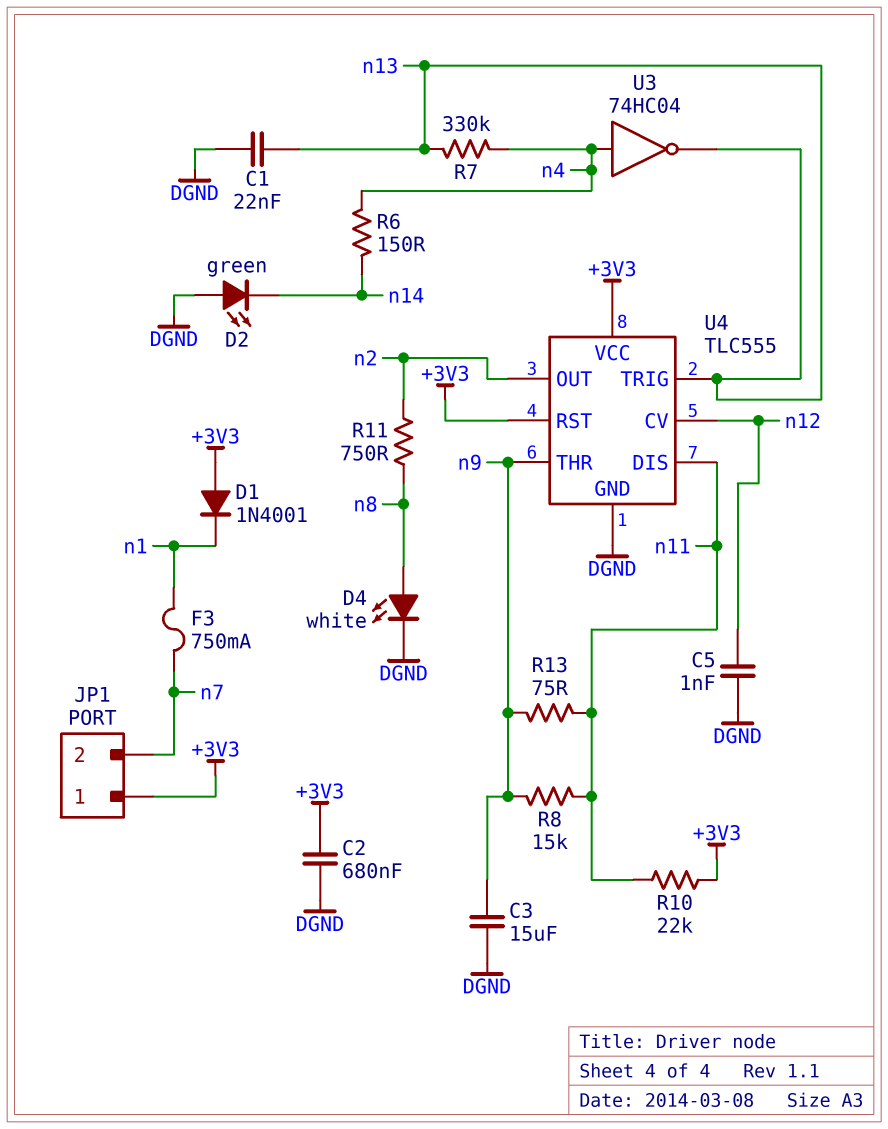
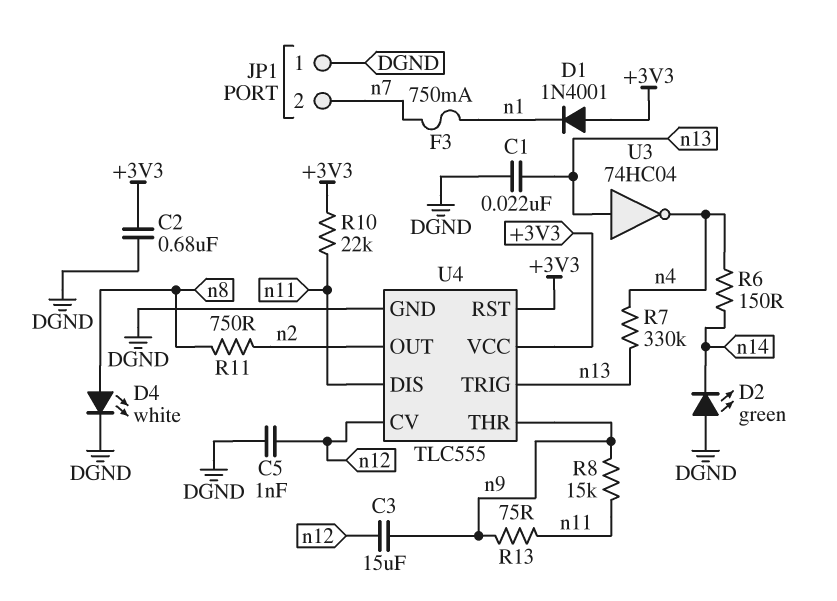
C3: 15uF (DGND, n9) -> 15uF (n9, n12)
JP1 pin 1: +3V3 -> DGND
U3: NOT 74HC04 (in n4, out n13) -> NOT 74HC04 (in n13, out n4)

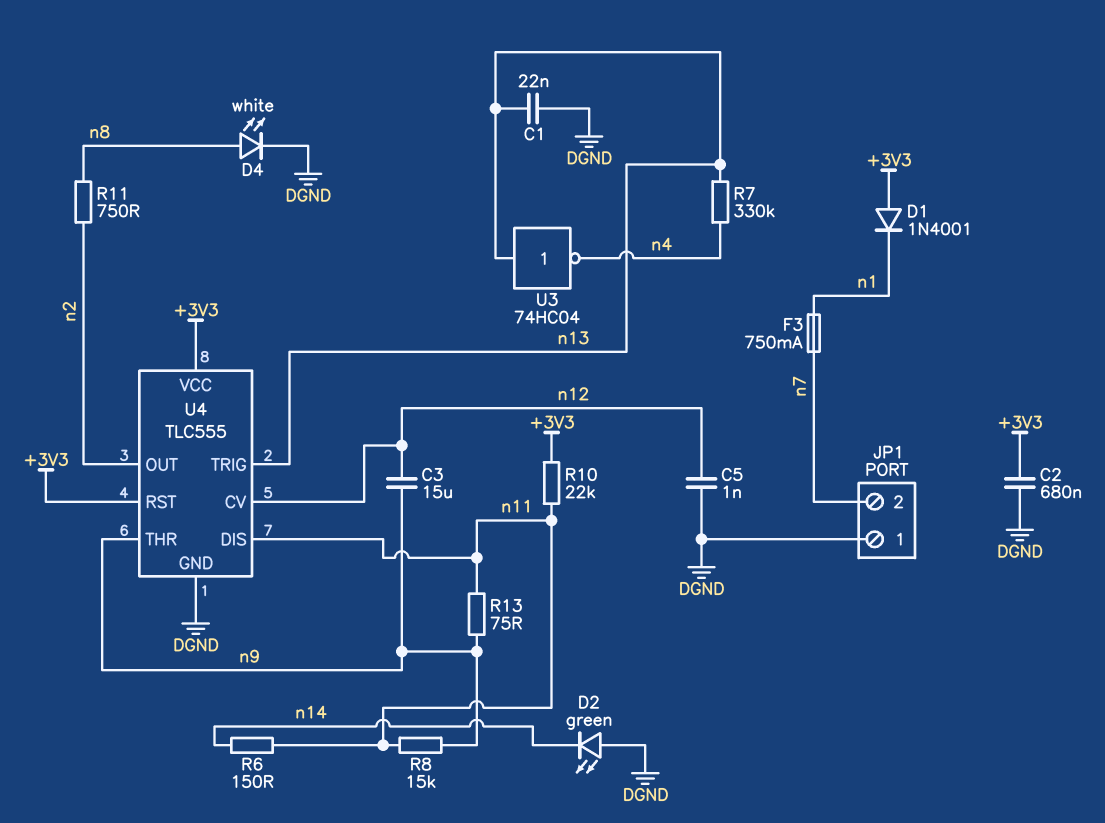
R6: 150 (n4, n14) -> 150 (n11, n14)

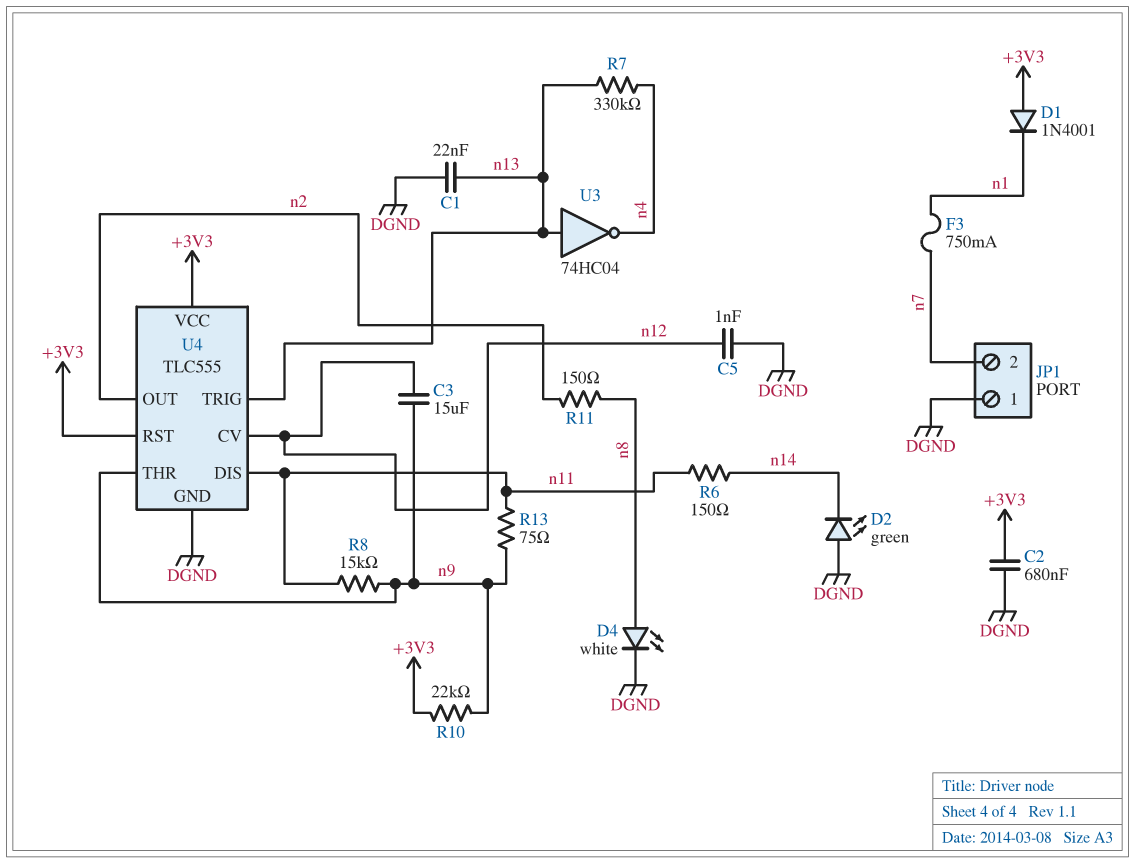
R10: 22k (+3V3, n11) -> 22k (+3V3, n9)
R11: 750 (n2, n8) -> 150 (n2, n8)

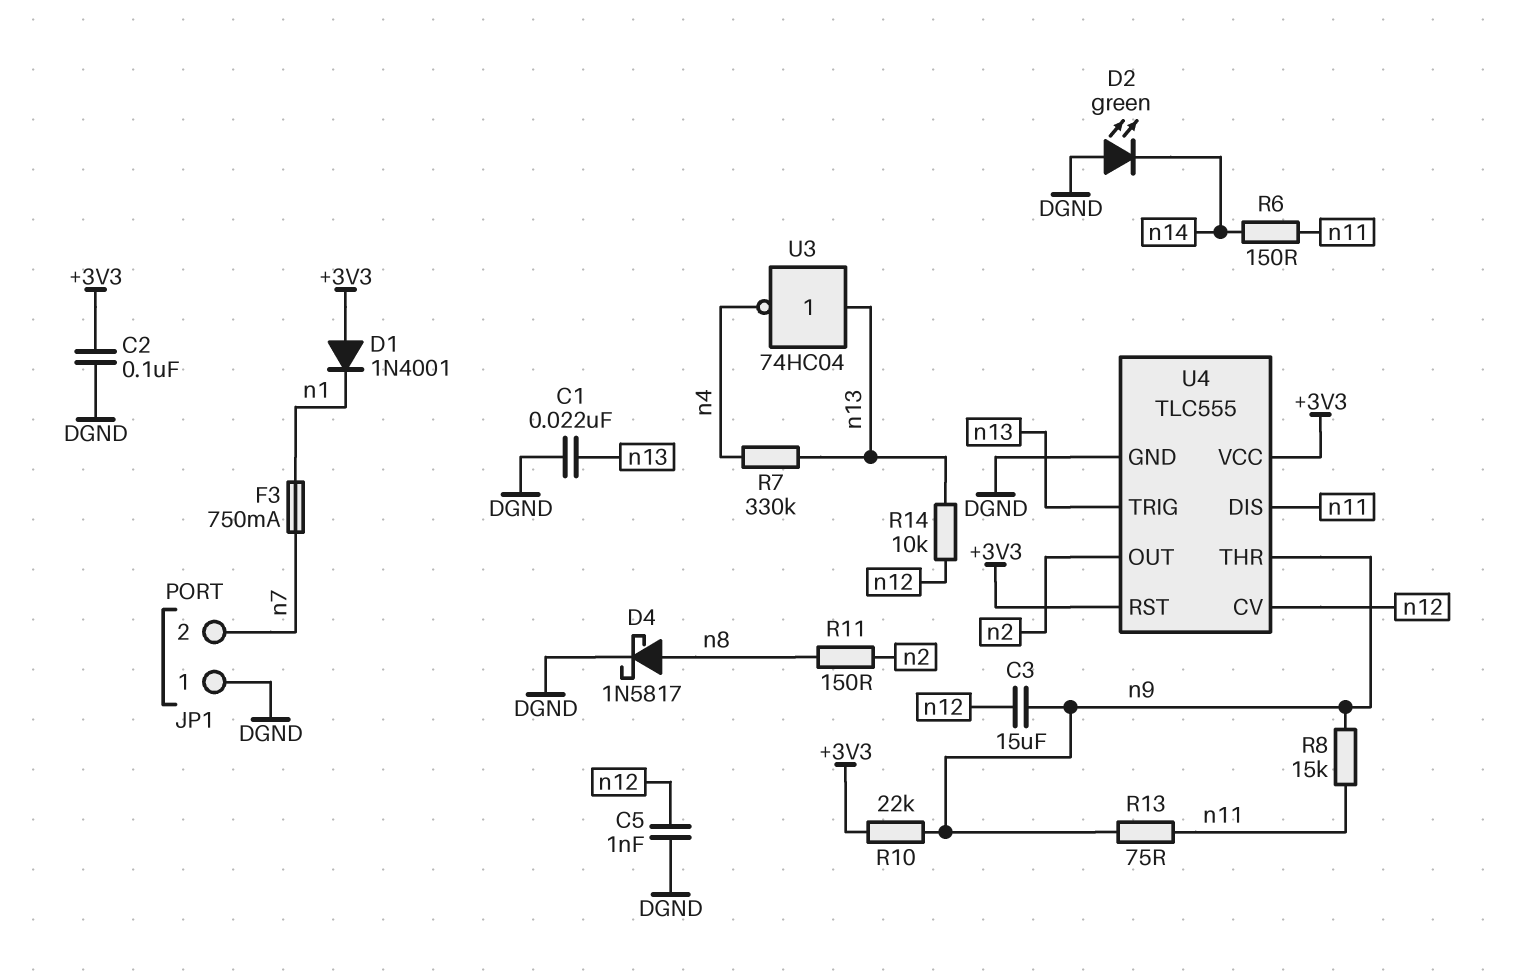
C2: 680nF (+3V3, DGND) -> 100nF (+3V3, DGND)
D4: LED white (A n8, K DGND) -> schottky 1N5817 (A n8, K DGND)
R14: none -> 10k (n12, n13)

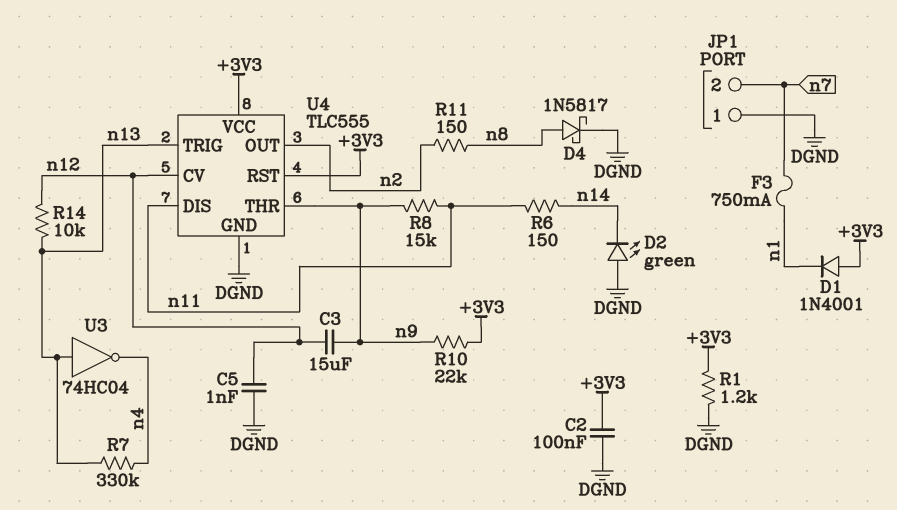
C1: 22nF (DGND, n13) -> none
R1: none -> 1.2k (+3V3, DGND)
R13: 75 (n9, n11) -> none

